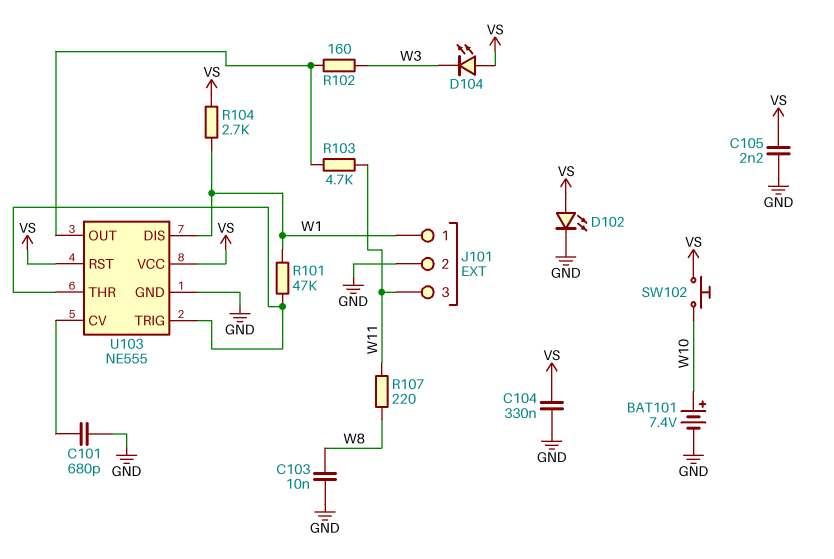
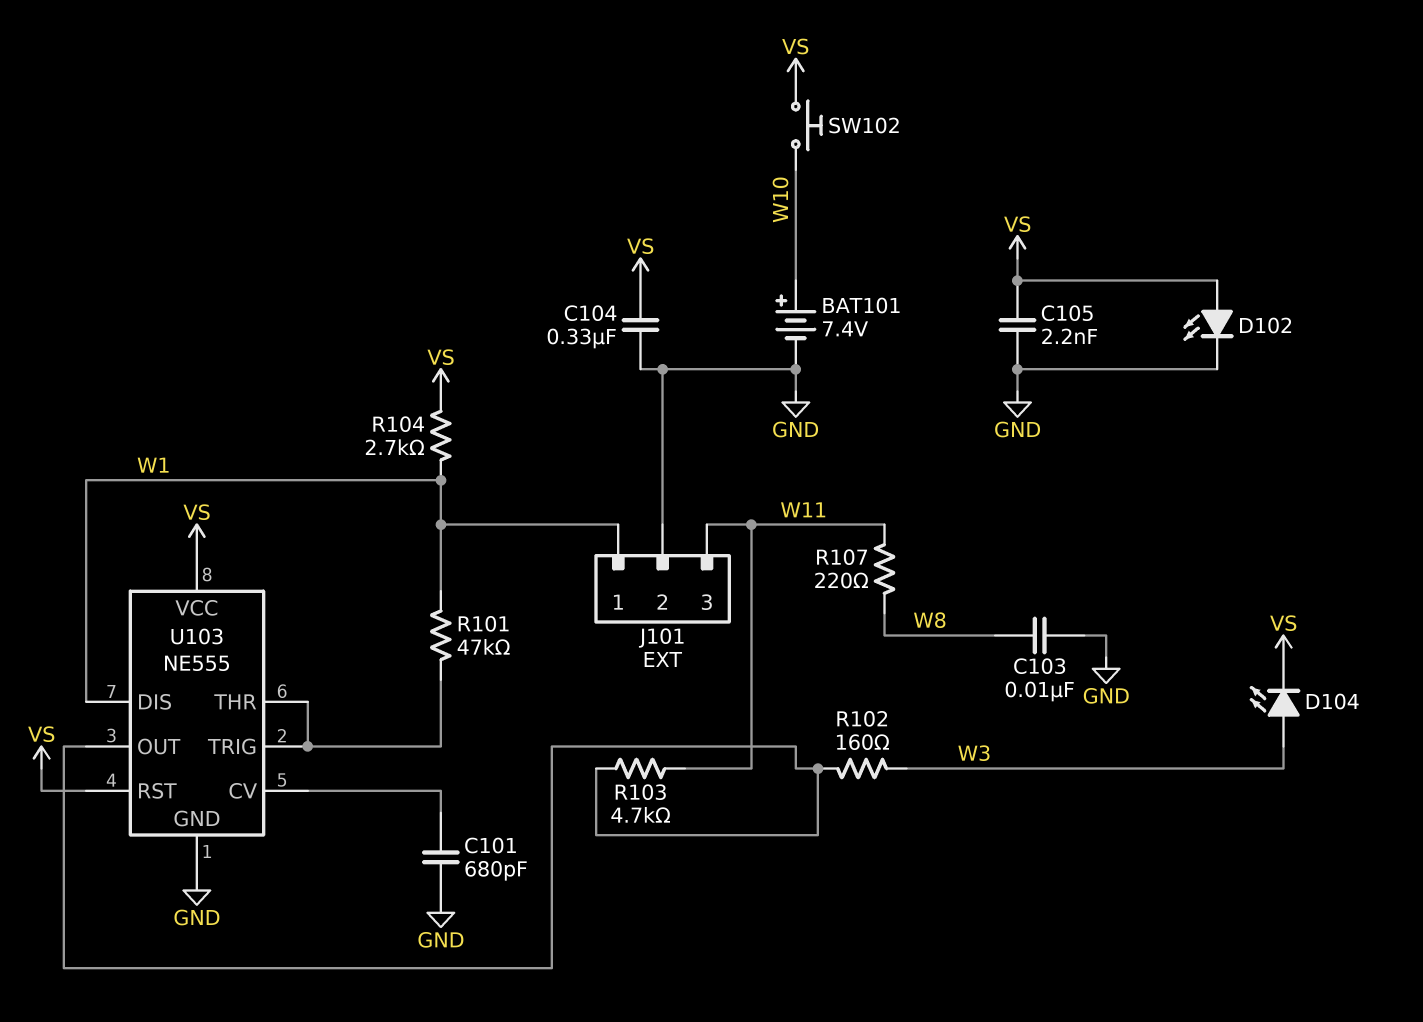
D104: LED (A VS, K W3) -> LED (A W3, K VS)

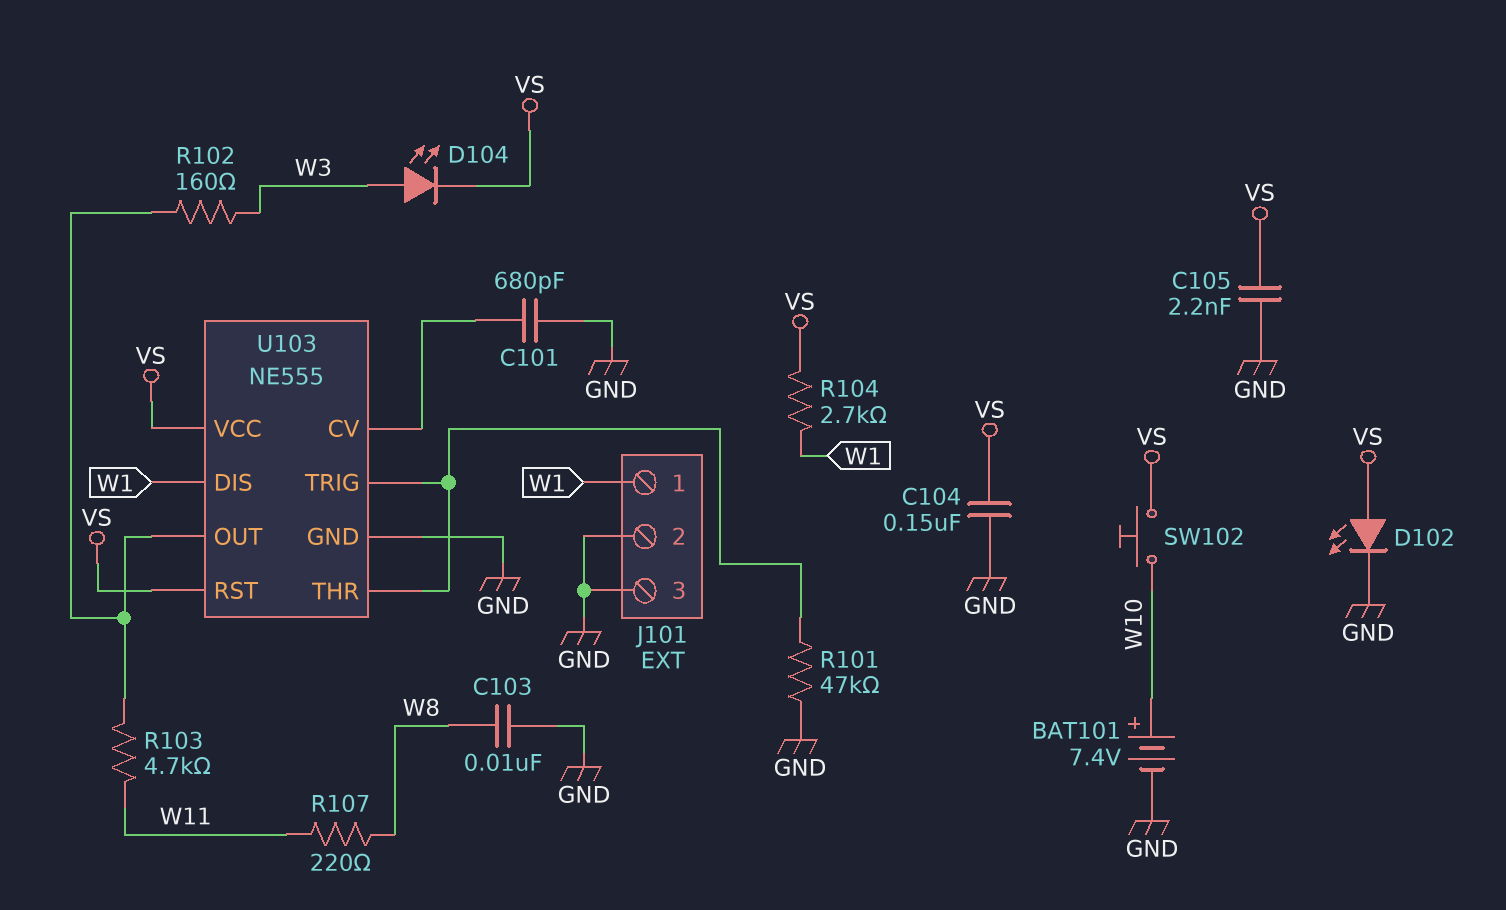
C104: 330nF (GND, VS) -> 150nF (GND, VS)
J101 pin 3: W11 -> GND
R101: 47k (U103/THR, W1) -> 47k (GND, U103/THR)

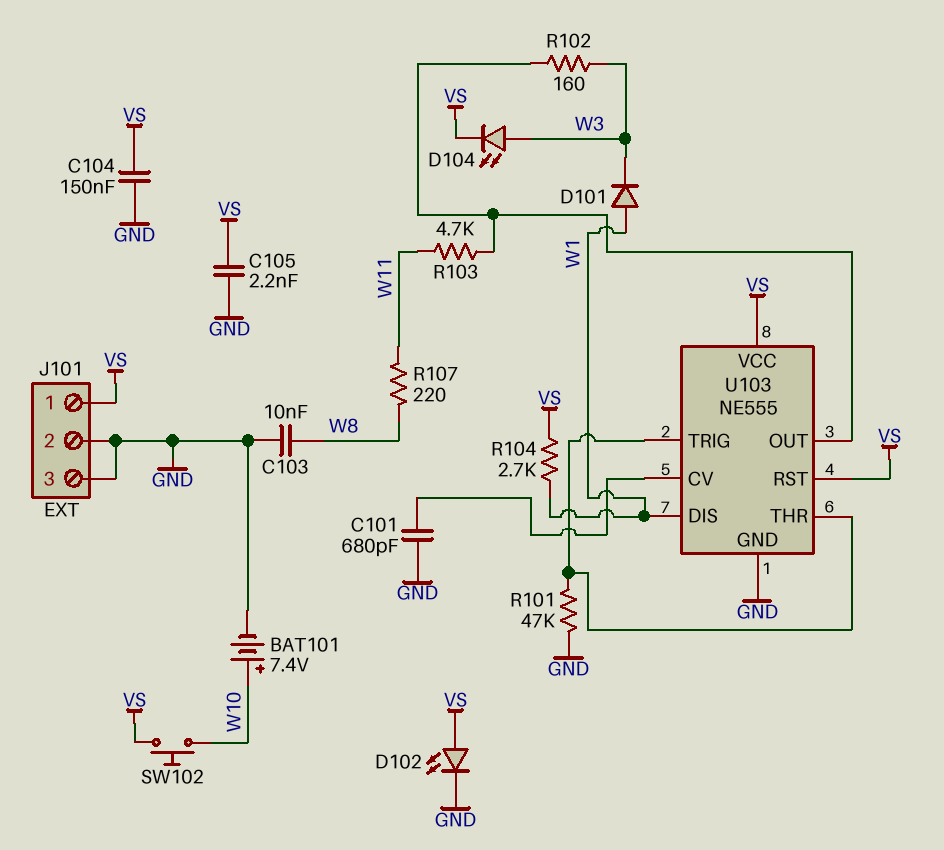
D101: none -> diode (A W1, K W3)
J101 pin 1: W1 -> VS

